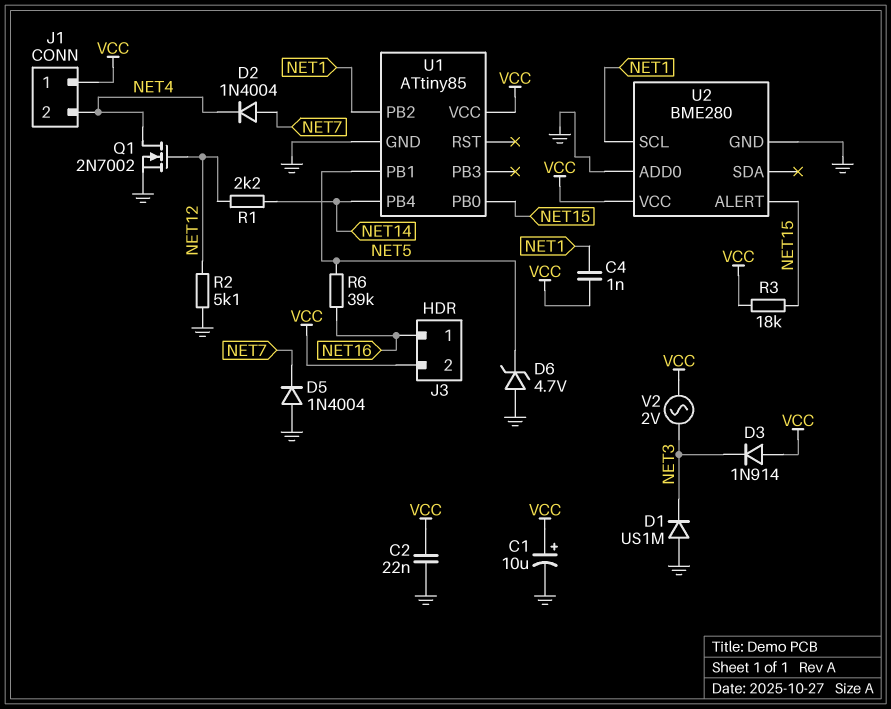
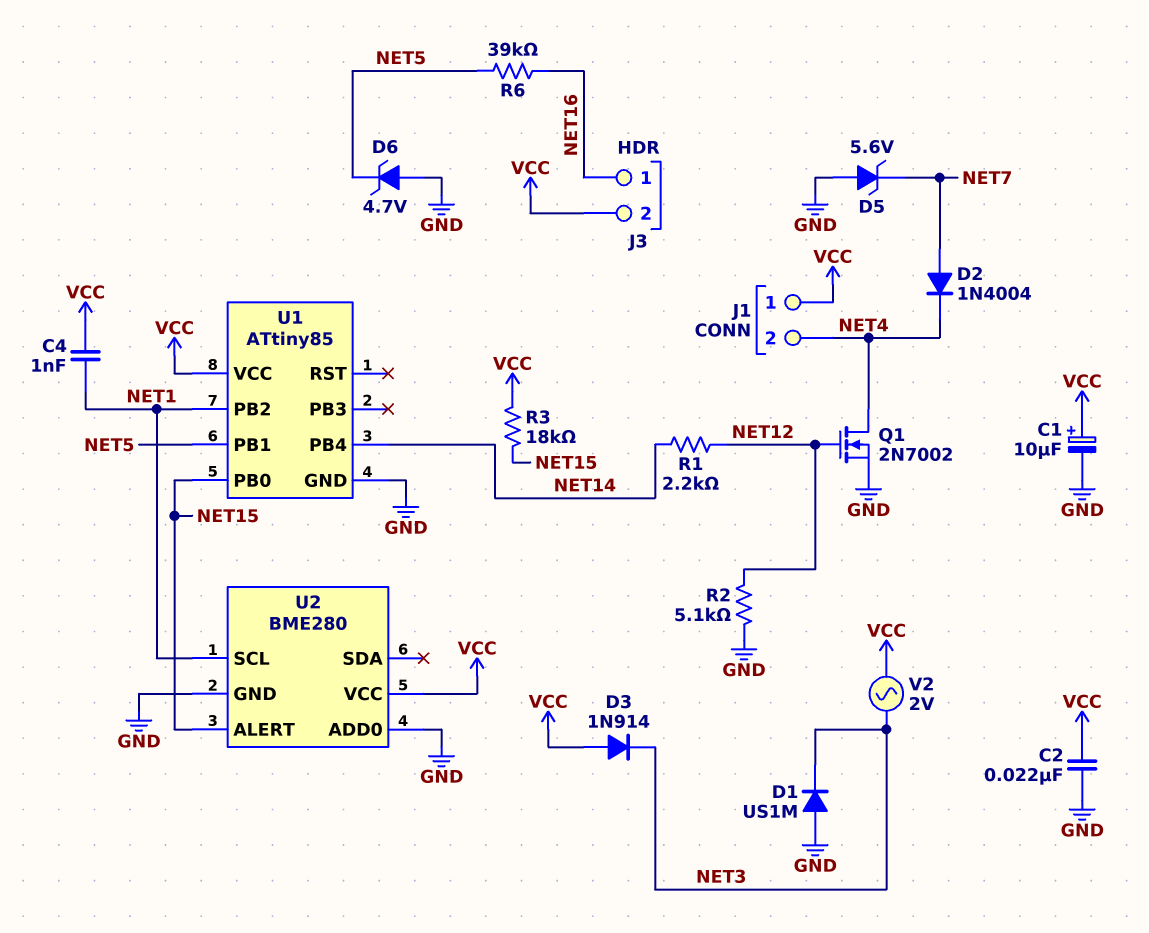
D5: diode 1N4004 (A GND, K NET7) -> zener 5.6V (A GND, K NET7)

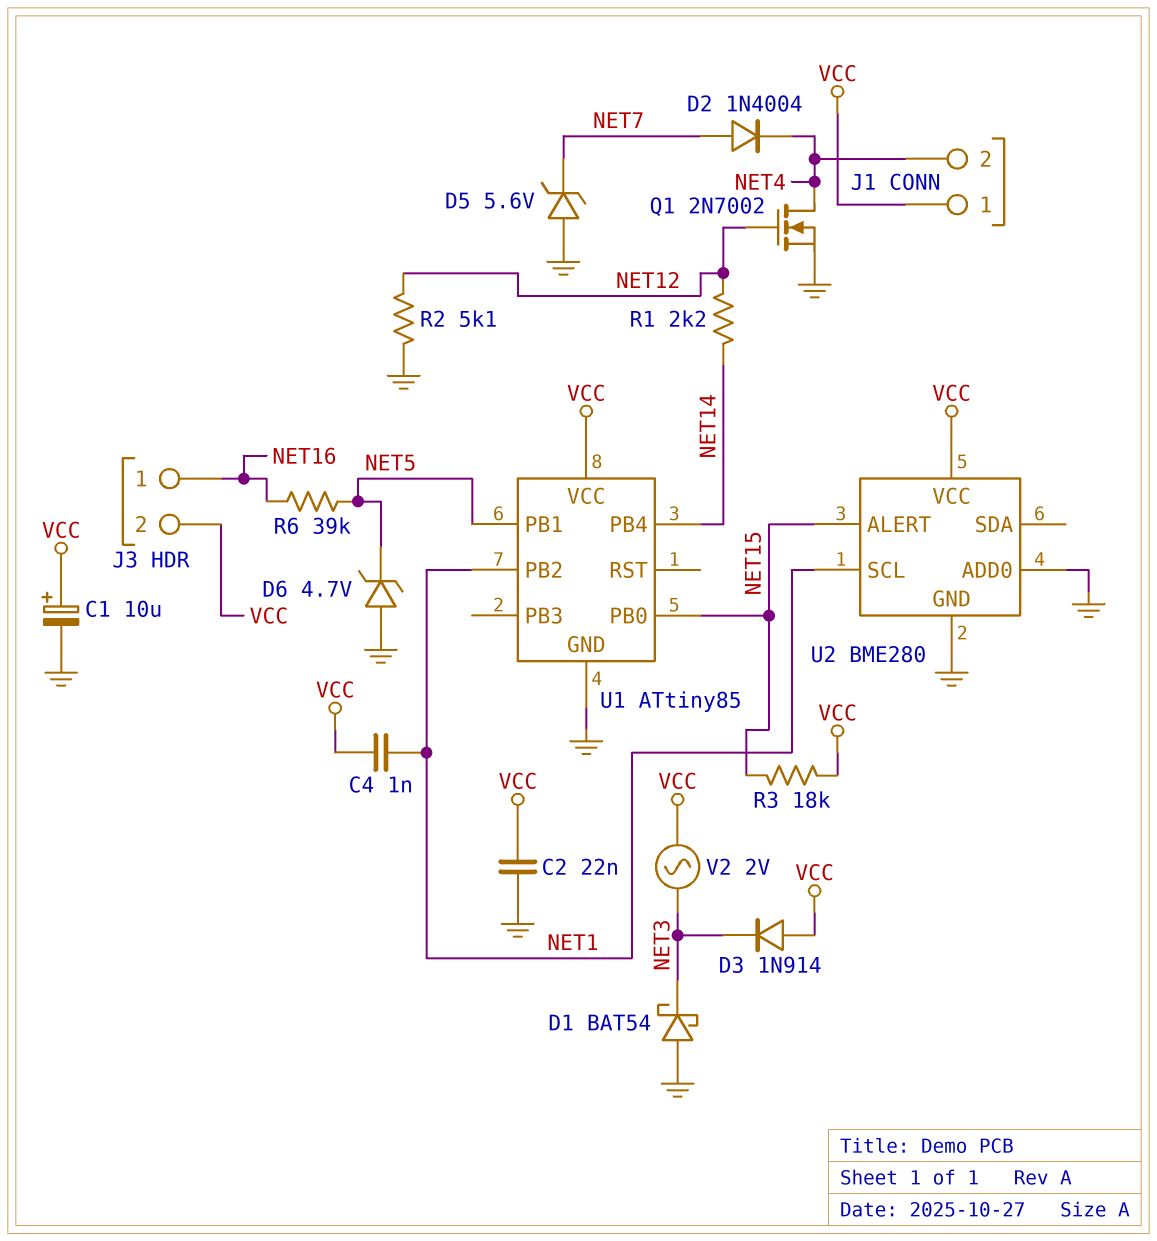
D1: diode US1M (A GND, K NET3) -> schottky BAT54 (A GND, K NET3)

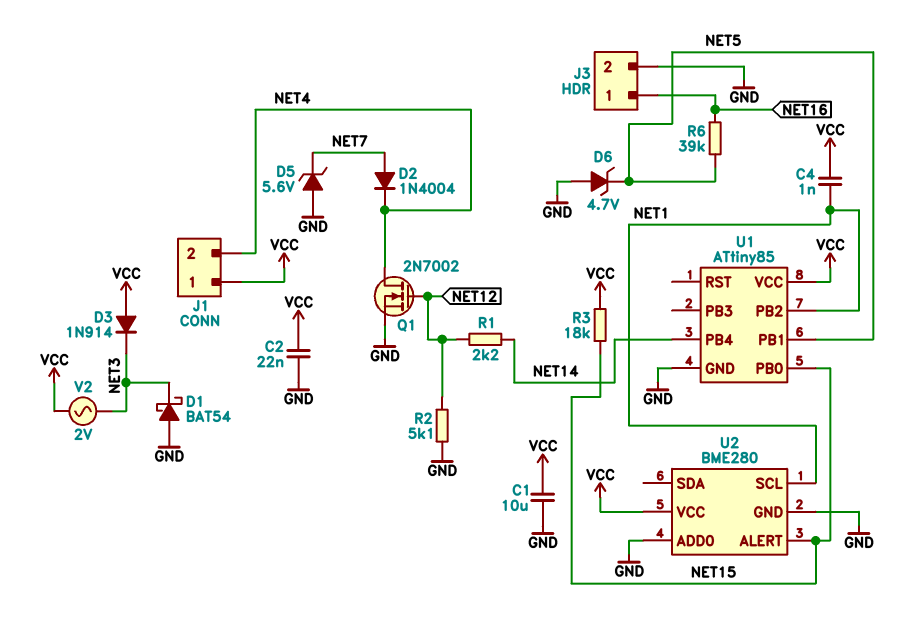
C1: 10uF (plus VCC, minus GND) -> 10uF (GND, VCC)
J3 pin 2: VCC -> GND

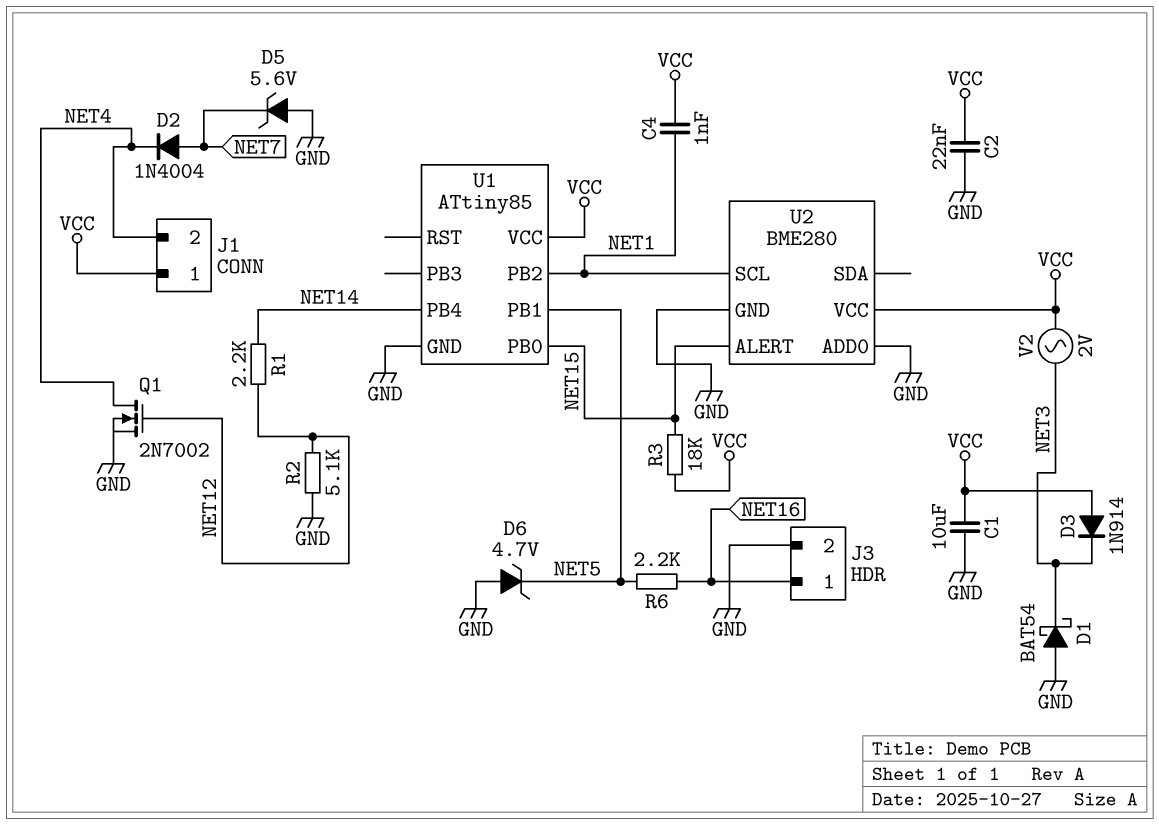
R6: 39k (NET5, NET16) -> 2.2k (NET5, NET16)

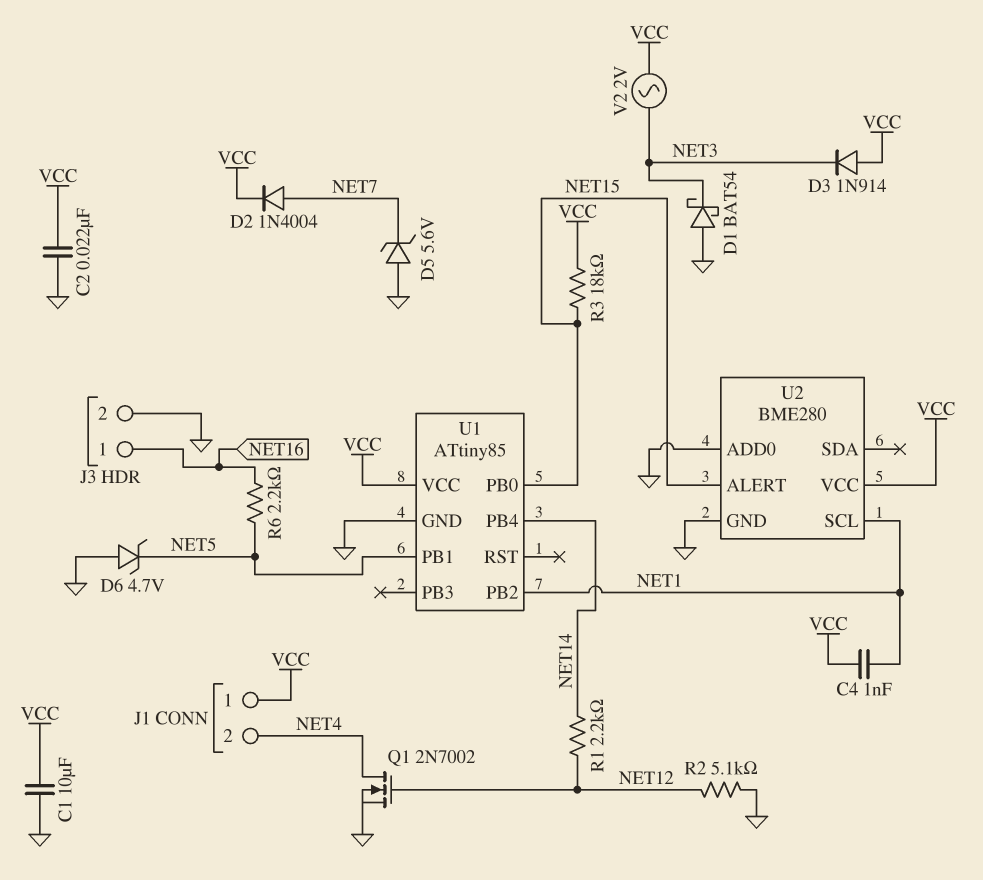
D2: diode 1N4004 (A NET7, K NET4) -> diode 1N4004 (A NET7, K VCC)

